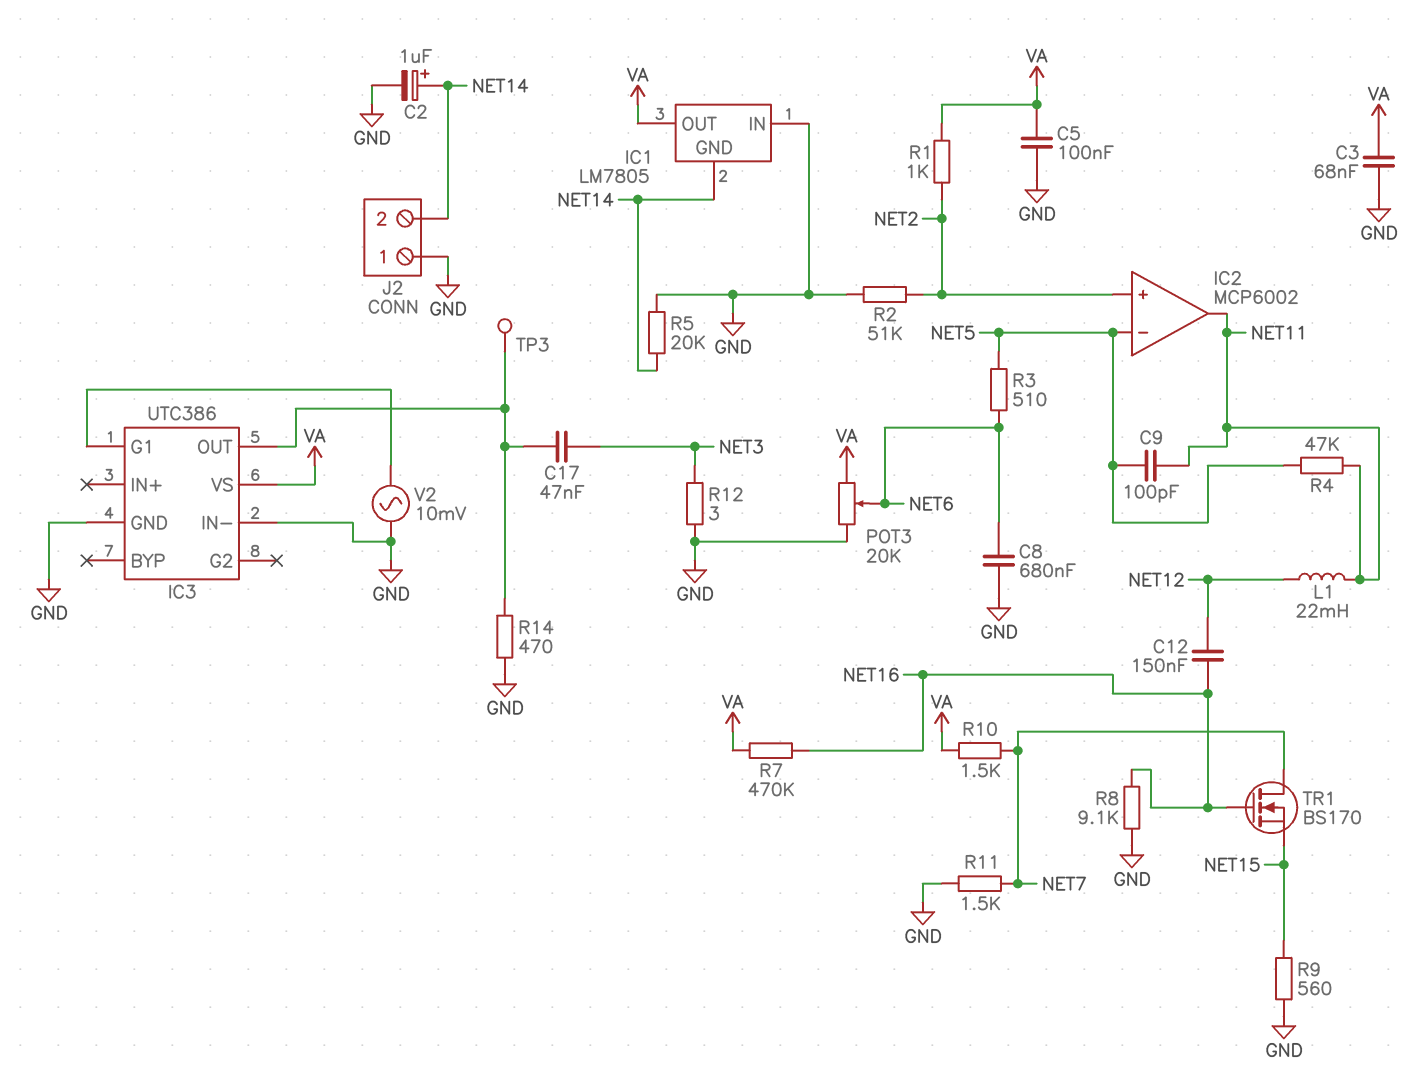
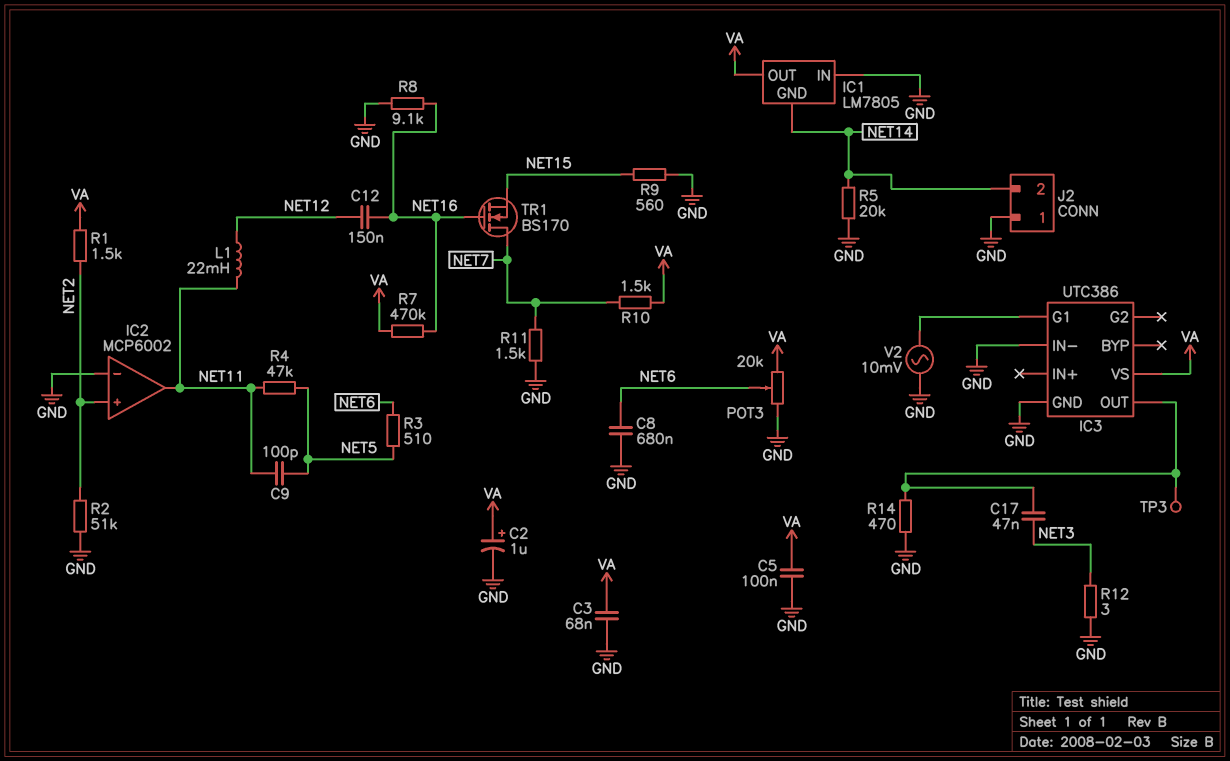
C2: 1uF (plus NET14, minus GND) -> 1uF (plus VA, minus GND)
IC2 pin in-: NET5 -> GND
R1: 1k (NET2, VA) -> 1.5k (NET2, VA)

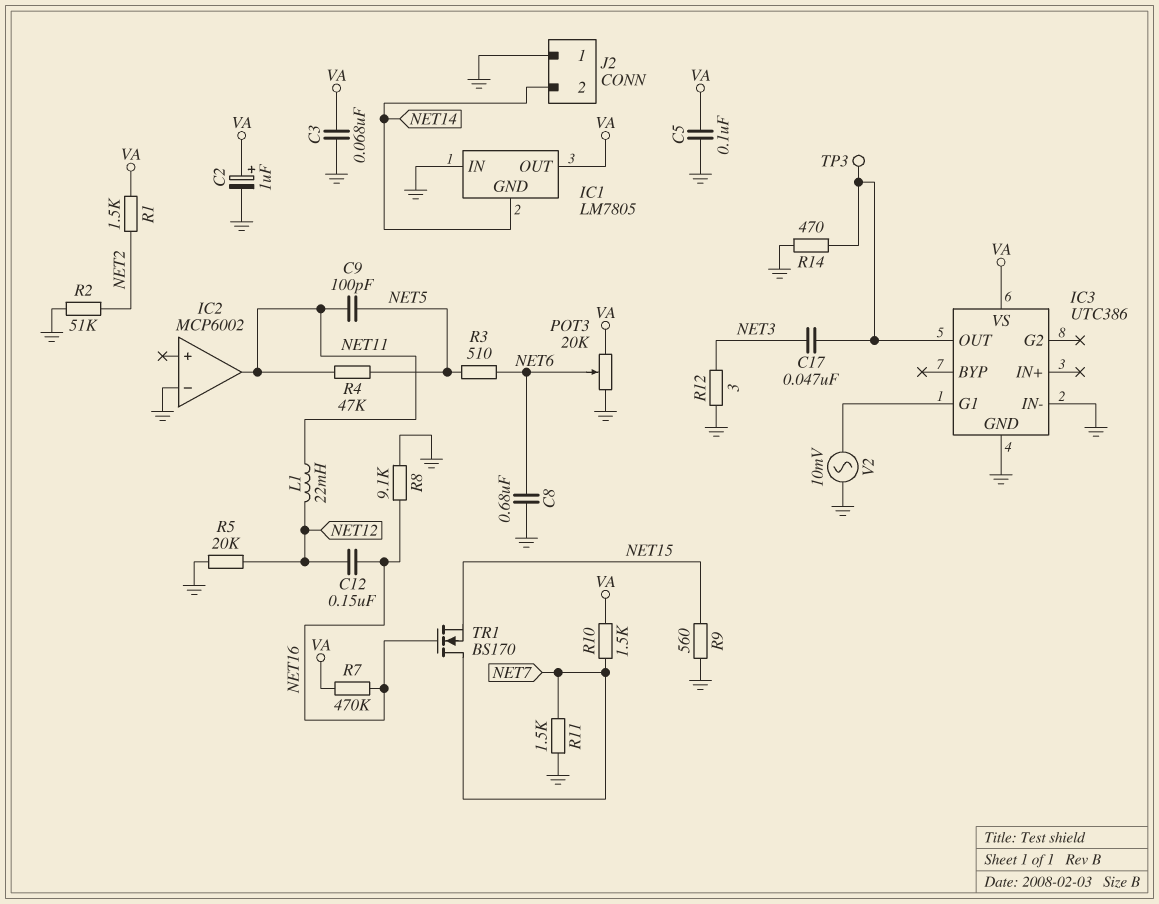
IC2 pin in+: NET2 -> none
R5: 20k (GND, NET14) -> 20k (GND, NET12)

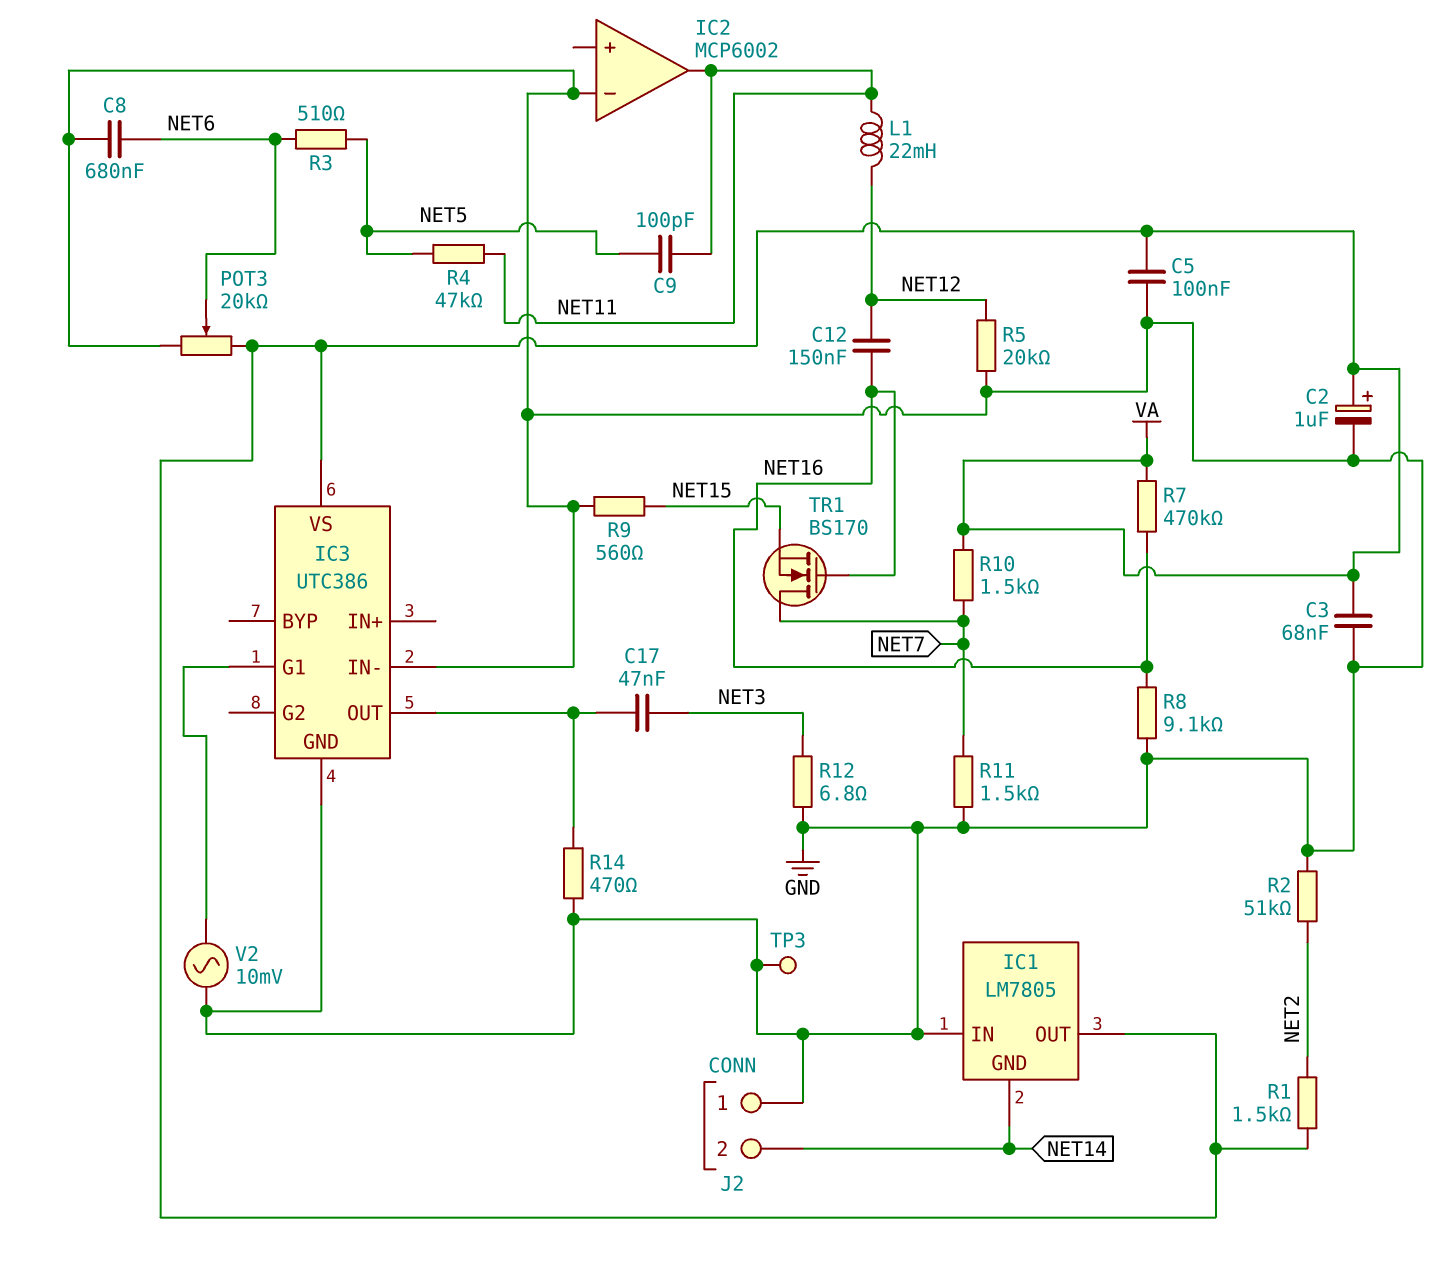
R12: 3 (GND, NET3) -> 6.8 (GND, NET3)
TP3: test point (IC3/OUT) -> test point (GND)

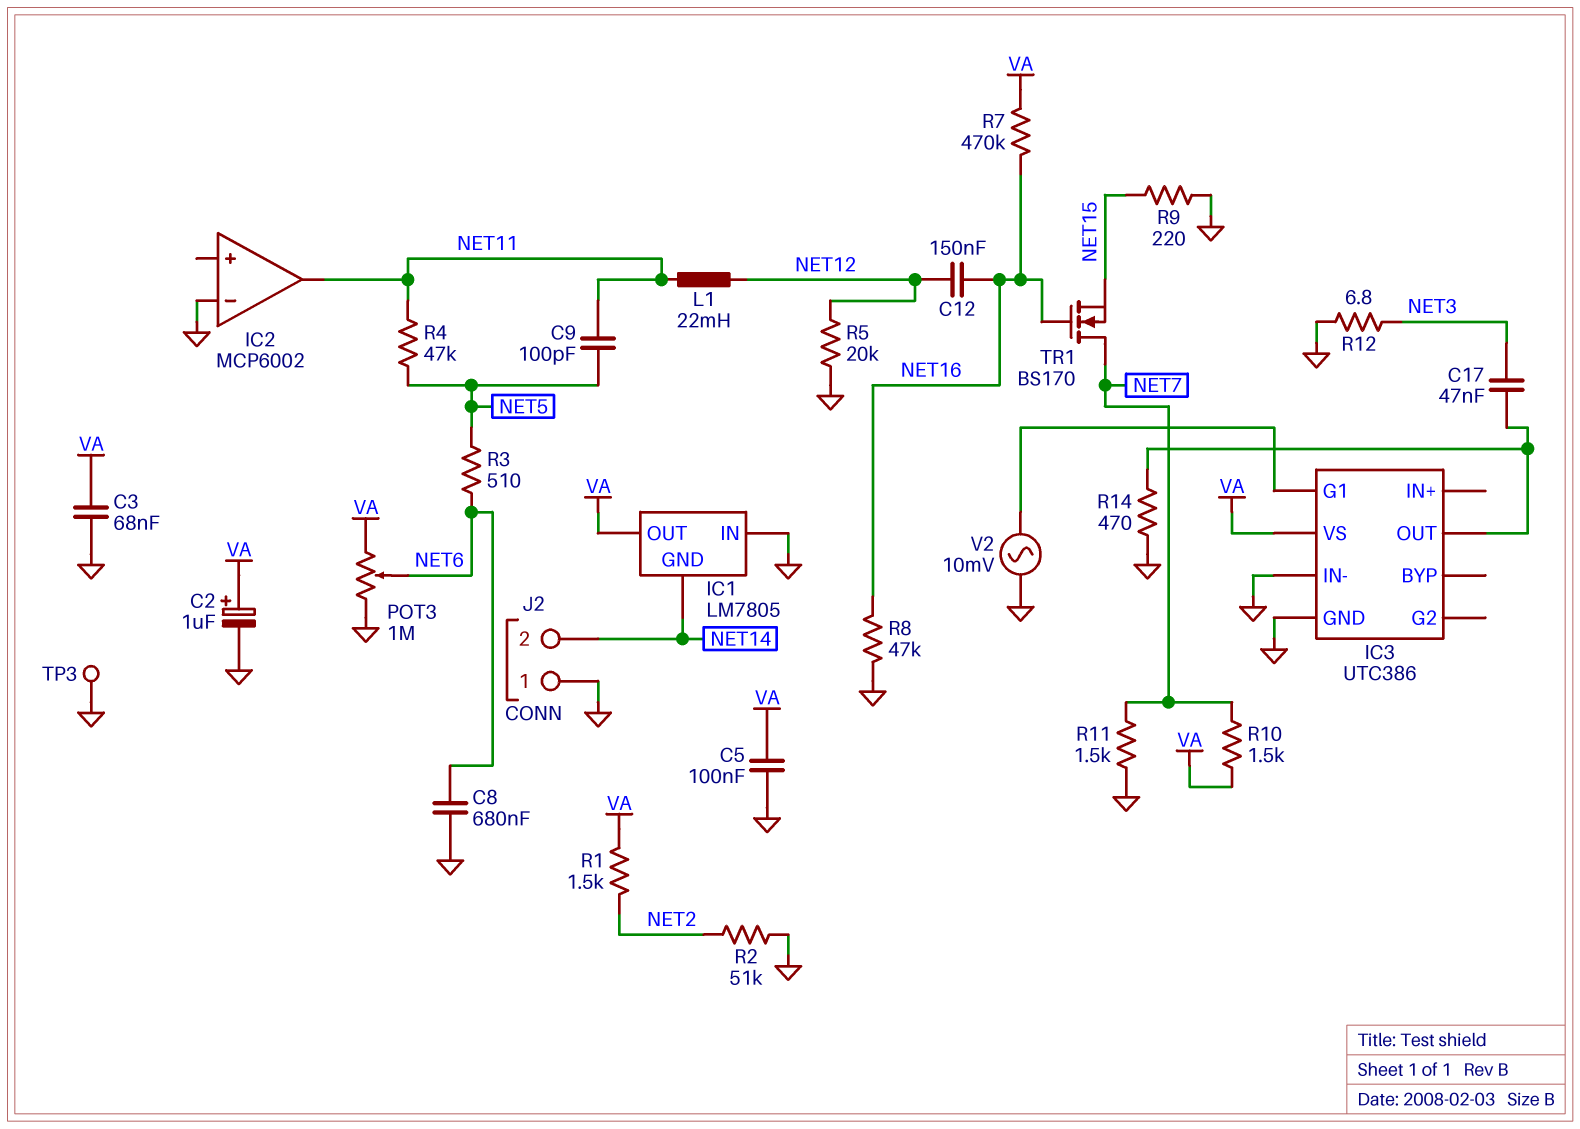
POT3: 20k (GND, VA, wiper NET6) -> 1M (GND, VA, wiper NET6)
R8: 9.1k (GND, NET16) -> 47k (GND, NET16)
R9: 560 (GND, NET15) -> 220 (GND, NET15)

